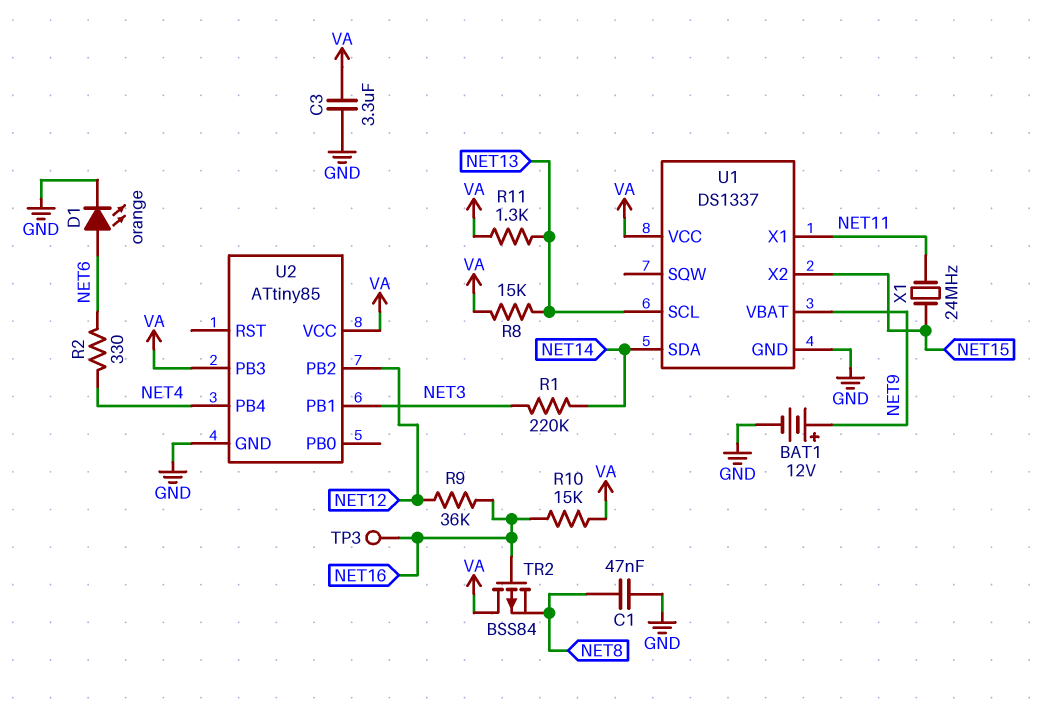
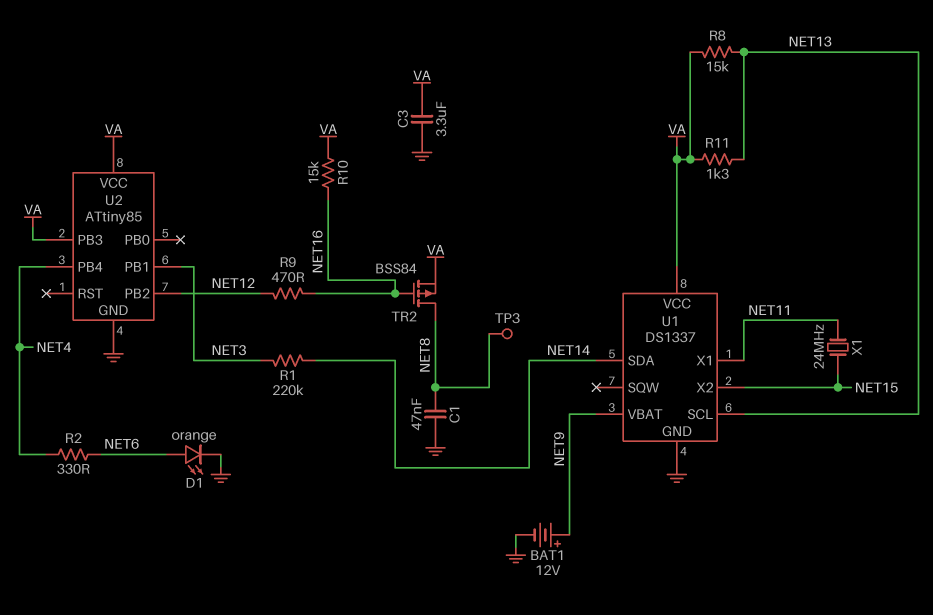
R9: 36k (NET12, NET16) -> 470 (NET12, NET16)
TP3: test point (NET16) -> test point (NET8)
TR2: PMOS BSS84 (G NET16, D VA, S NET8) -> PMOS BSS84 (G NET16, D NET8, S VA)

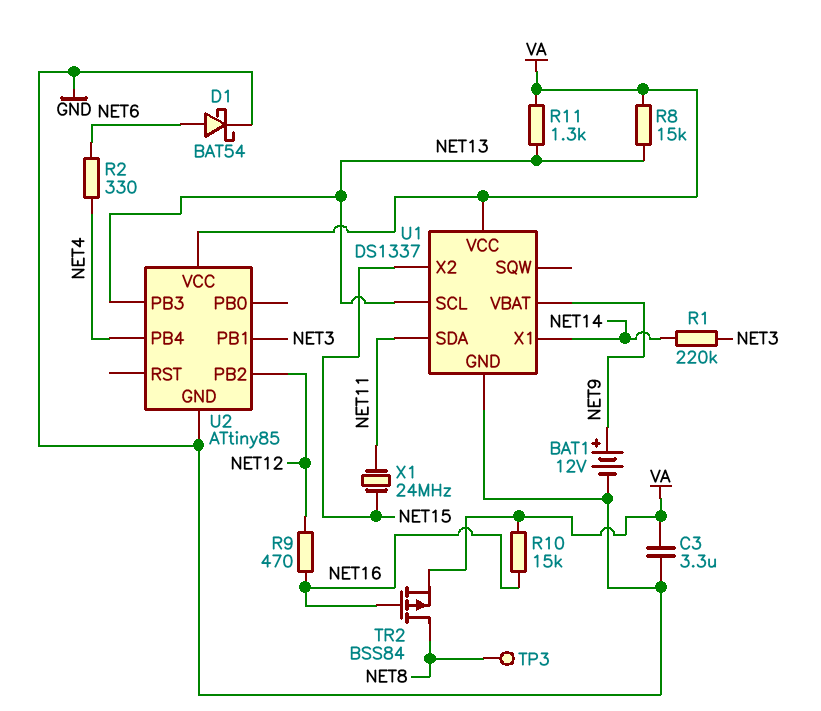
C1: 47nF (GND, NET8) -> none
D1: LED orange (A NET6, K GND) -> schottky BAT54 (A NET6, K GND)
U1 pin SDA: NET14 -> NET11
U1 pin X1: NET11 -> NET14
U2 pin PB3: VA -> NET13

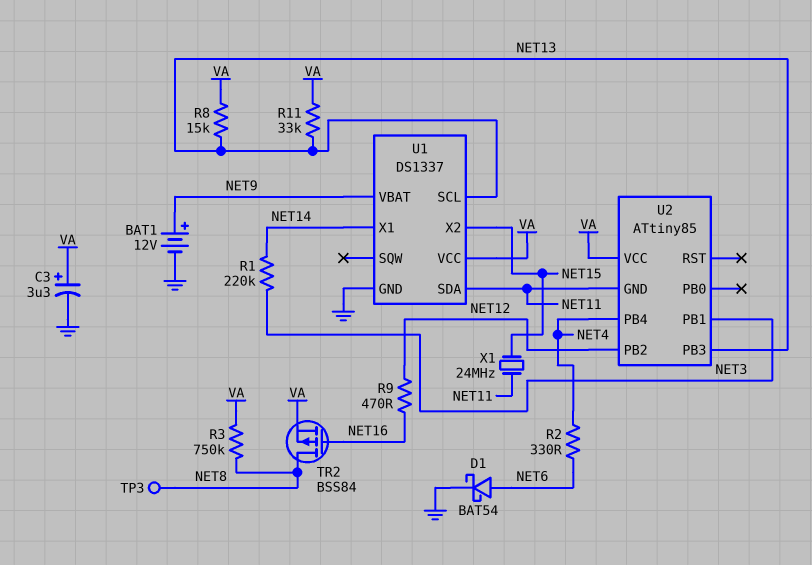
C3: 3.3uF (GND, VA) -> 3.3uF (plus VA, minus GND)
R3: none -> 750k (NET8, VA)
R10: 15k (NET16, VA) -> none
R11: 1.3k (NET13, VA) -> 33k (NET13, VA)
U2 pin GND: GND -> NET11

